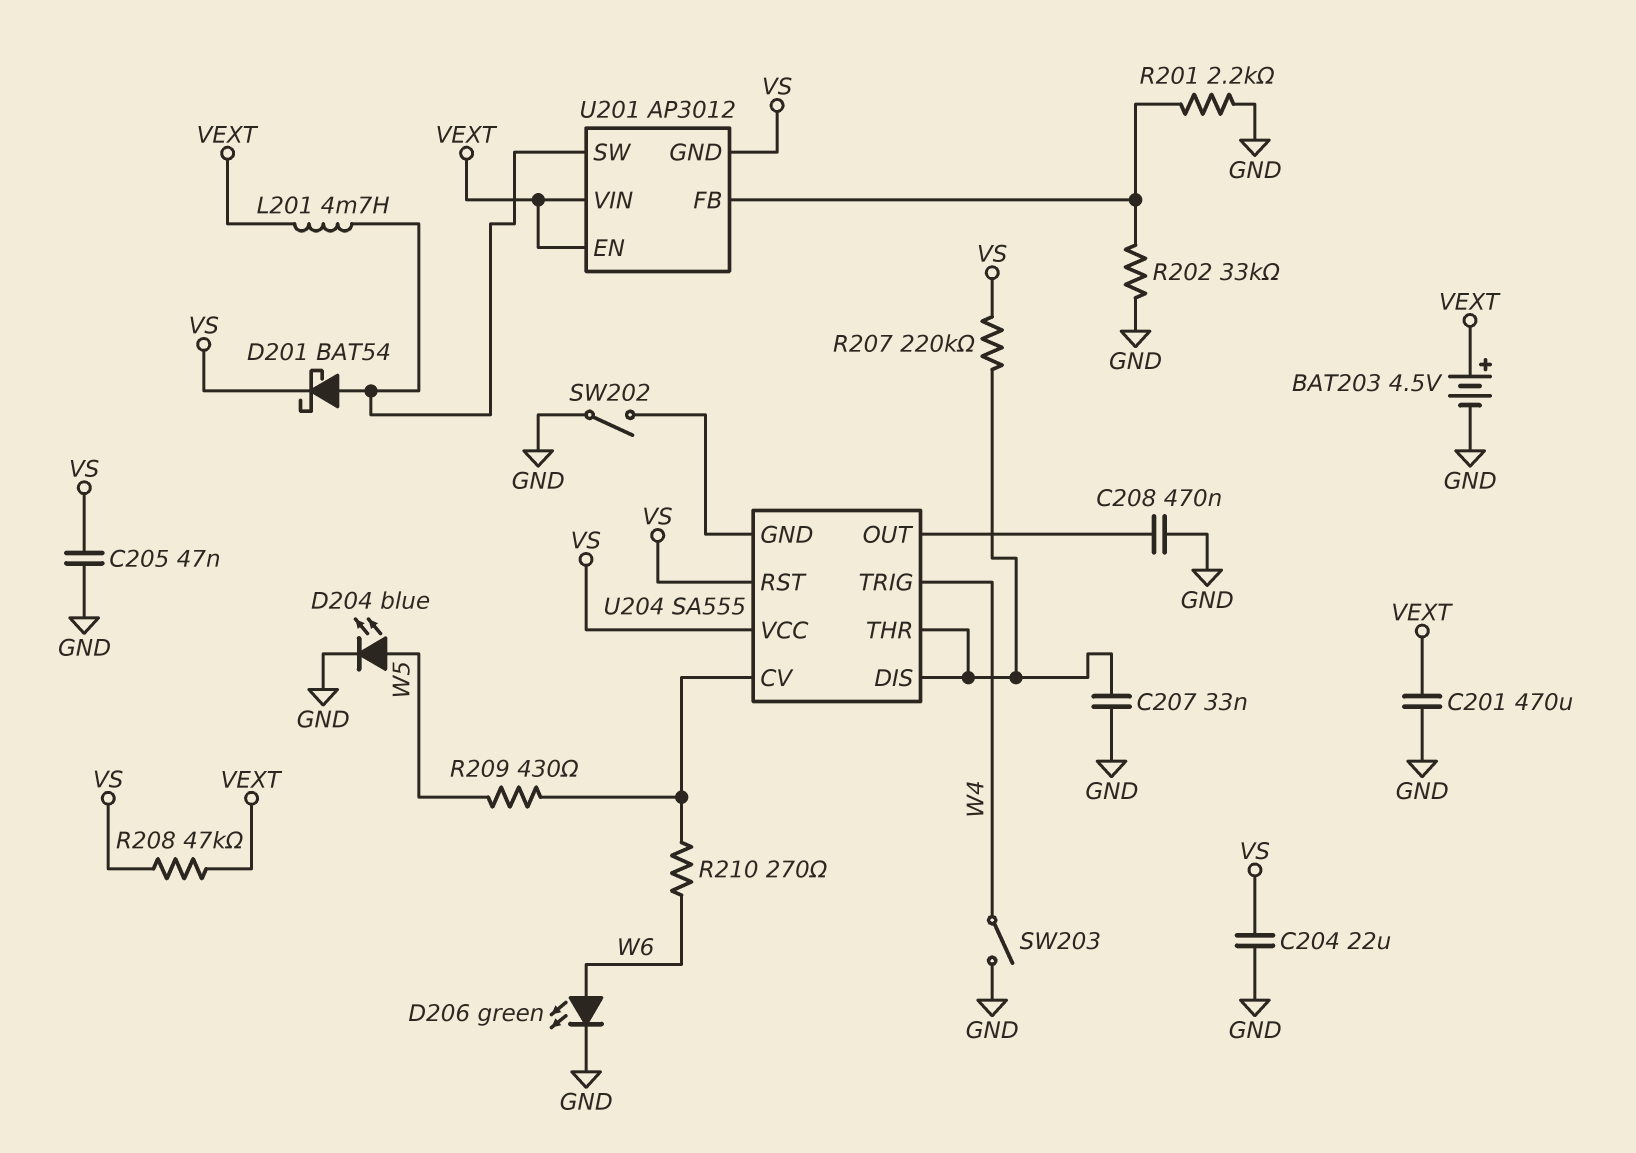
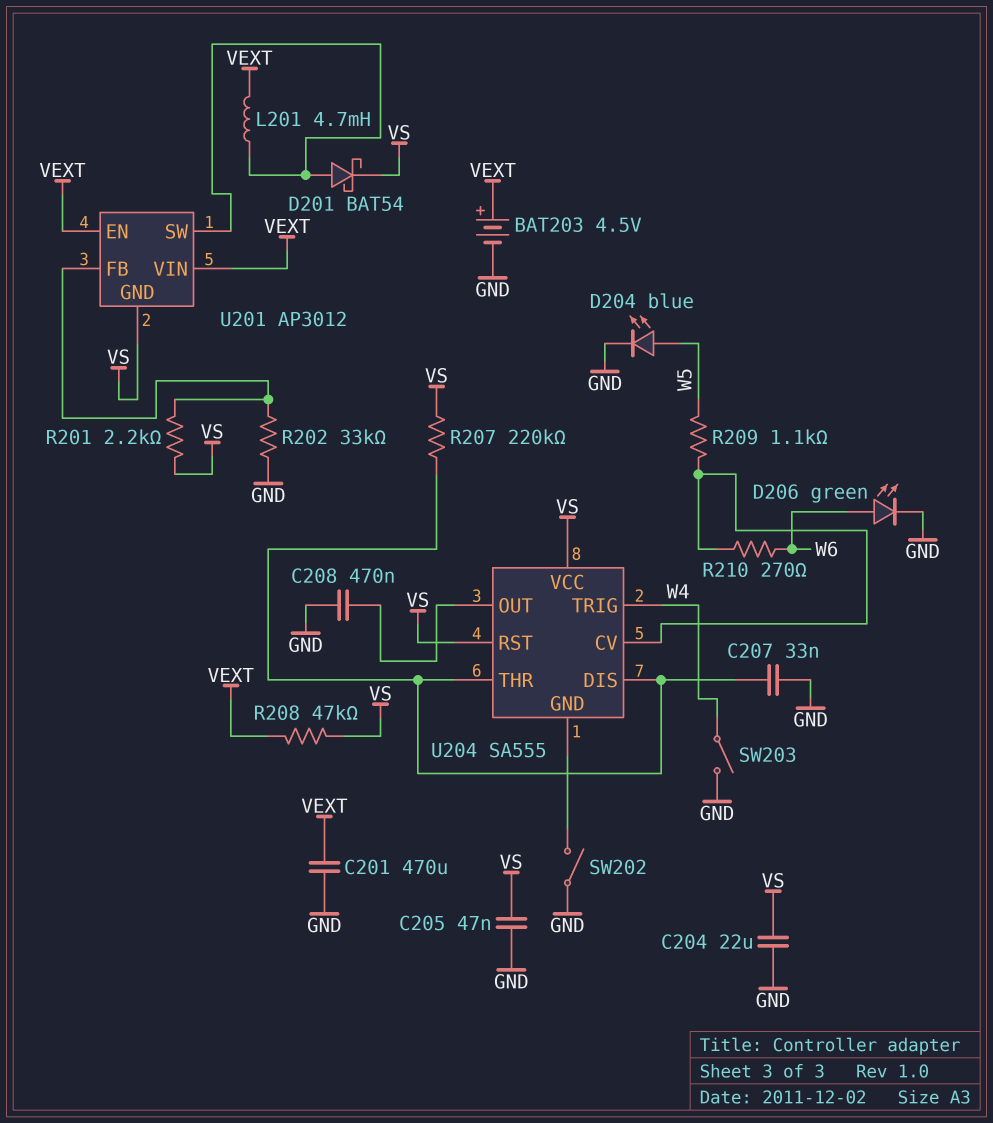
R201: 2.2k (GND, U201/FB) -> 2.2k (U201/FB, VS)
R209: 430 (U204/CV, W5) -> 1.1k (U204/CV, W5)

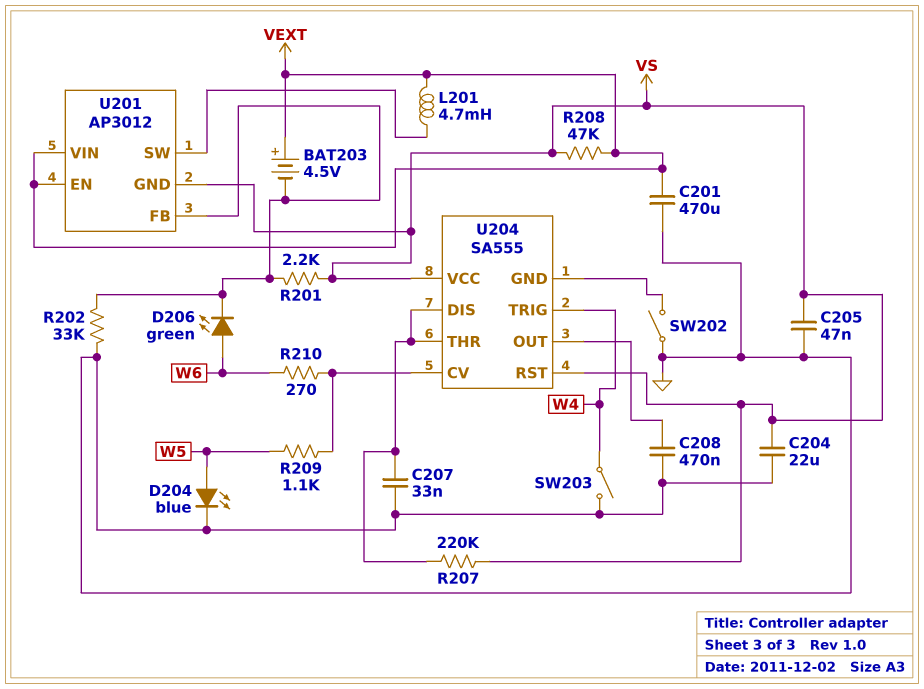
BAT203: 4.5V (plus VEXT, minus GND) -> 4.5V (plus VEXT, minus U201/FB)
D201: schottky BAT54 (A U201/SW, K VS) -> none
D206: LED green (A W6, K GND) -> LED green (A W6, K U201/FB)

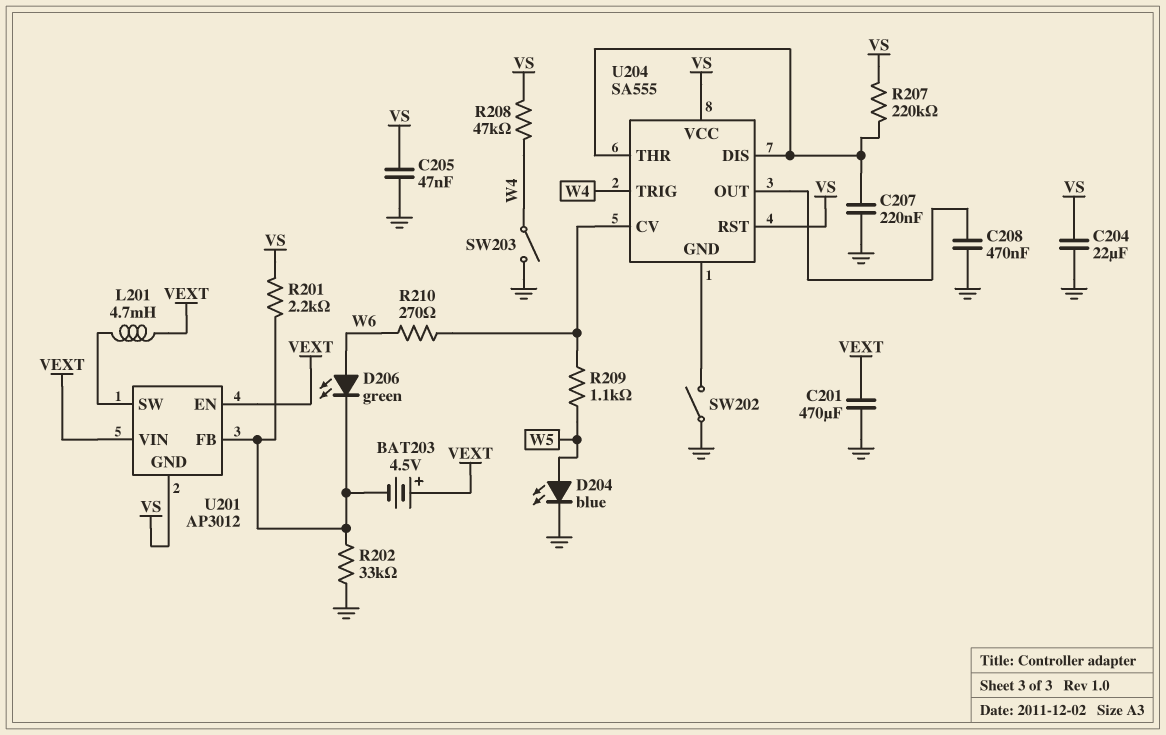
C207: 33nF (GND, U204/DIS) -> 220nF (GND, U204/DIS)
R208: 47k (VEXT, VS) -> 47k (VS, W4)

